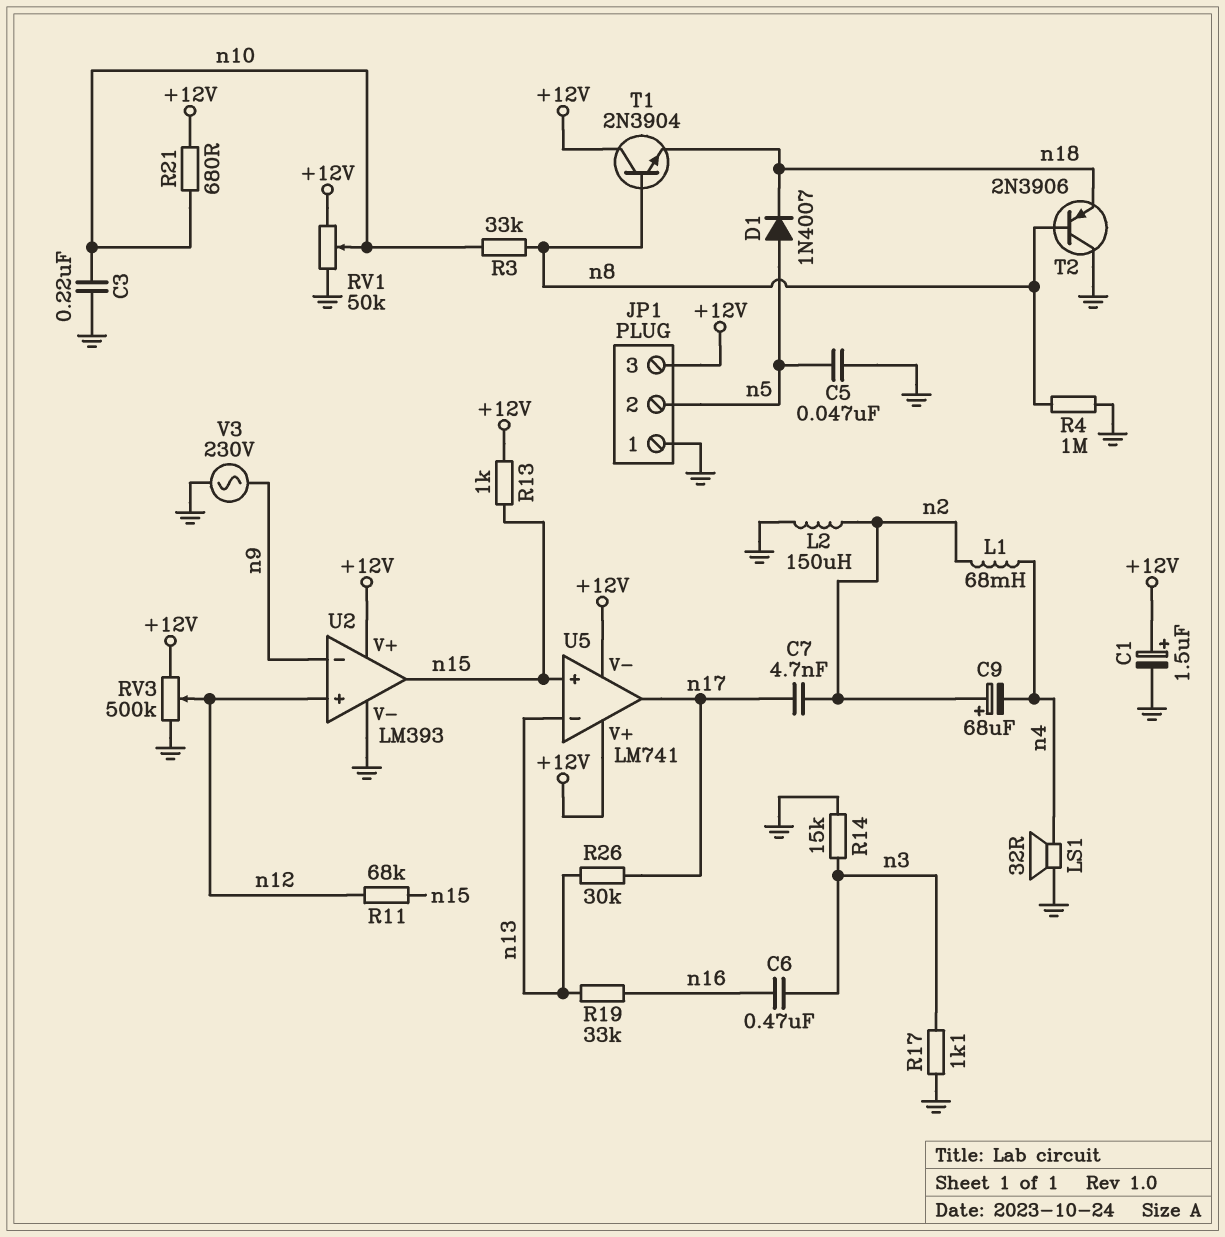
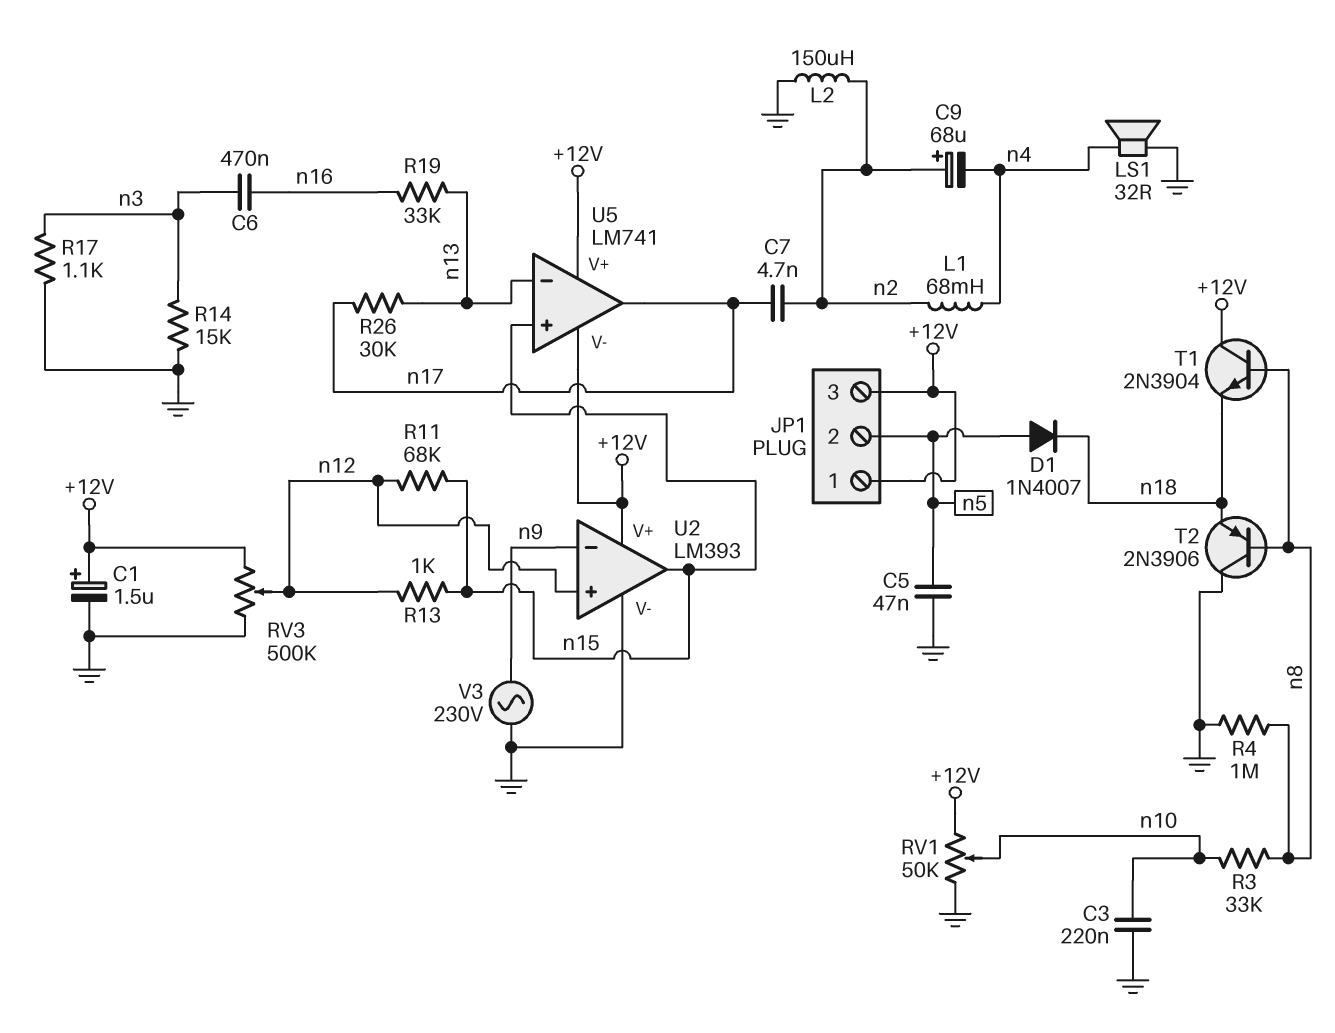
JP1 pin 1: GND -> +12V
R13: 1k (+12V, n15) -> 1k (n12, n15)
R21: 680 (+12V, n10) -> none

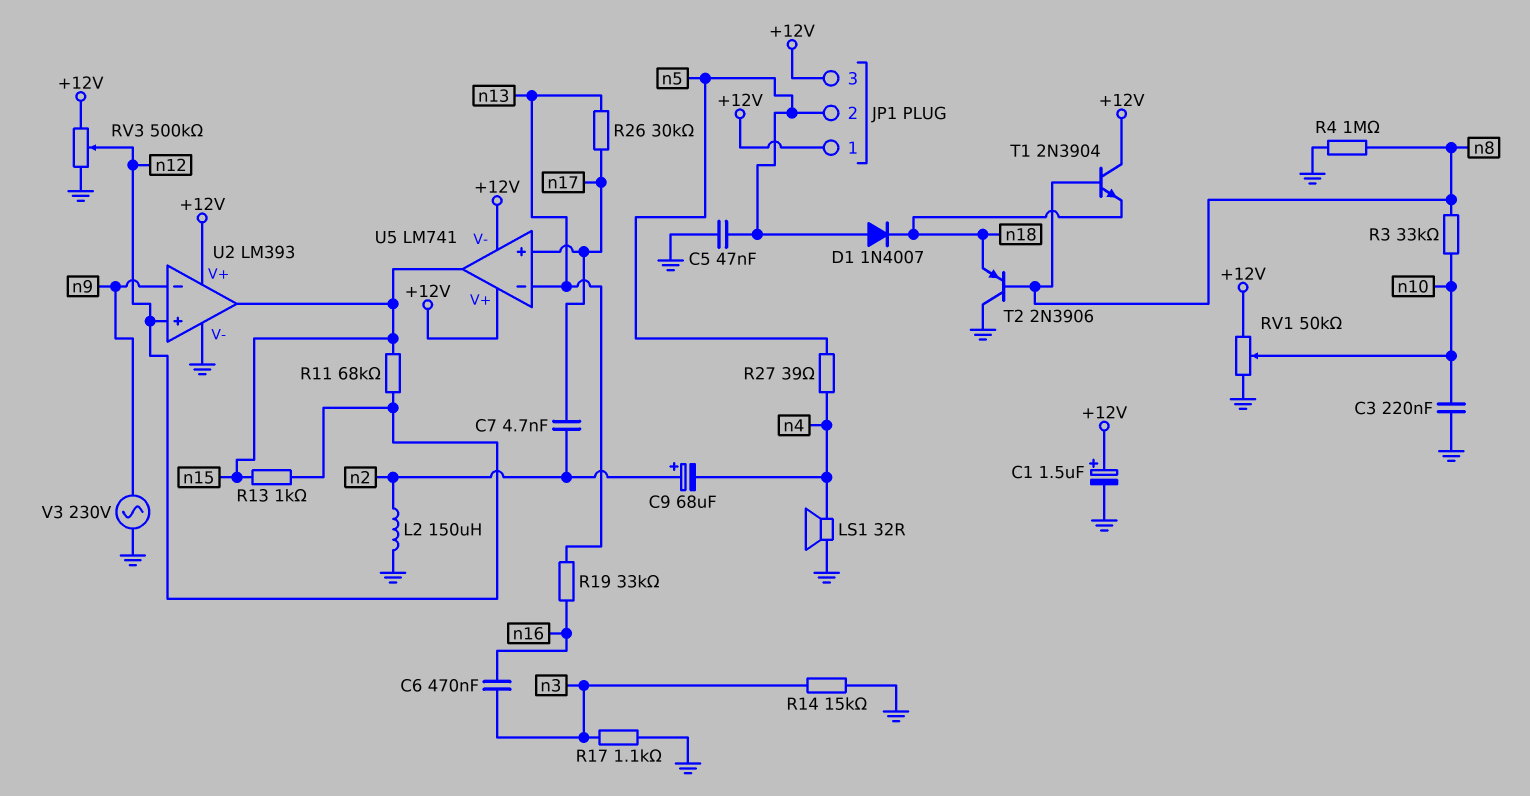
L1: 68mH (n2, n4) -> none
R27: none -> 39 (n4, n5)
U5 pin in+: n15 -> n17
U5 pin out: n17 -> n15

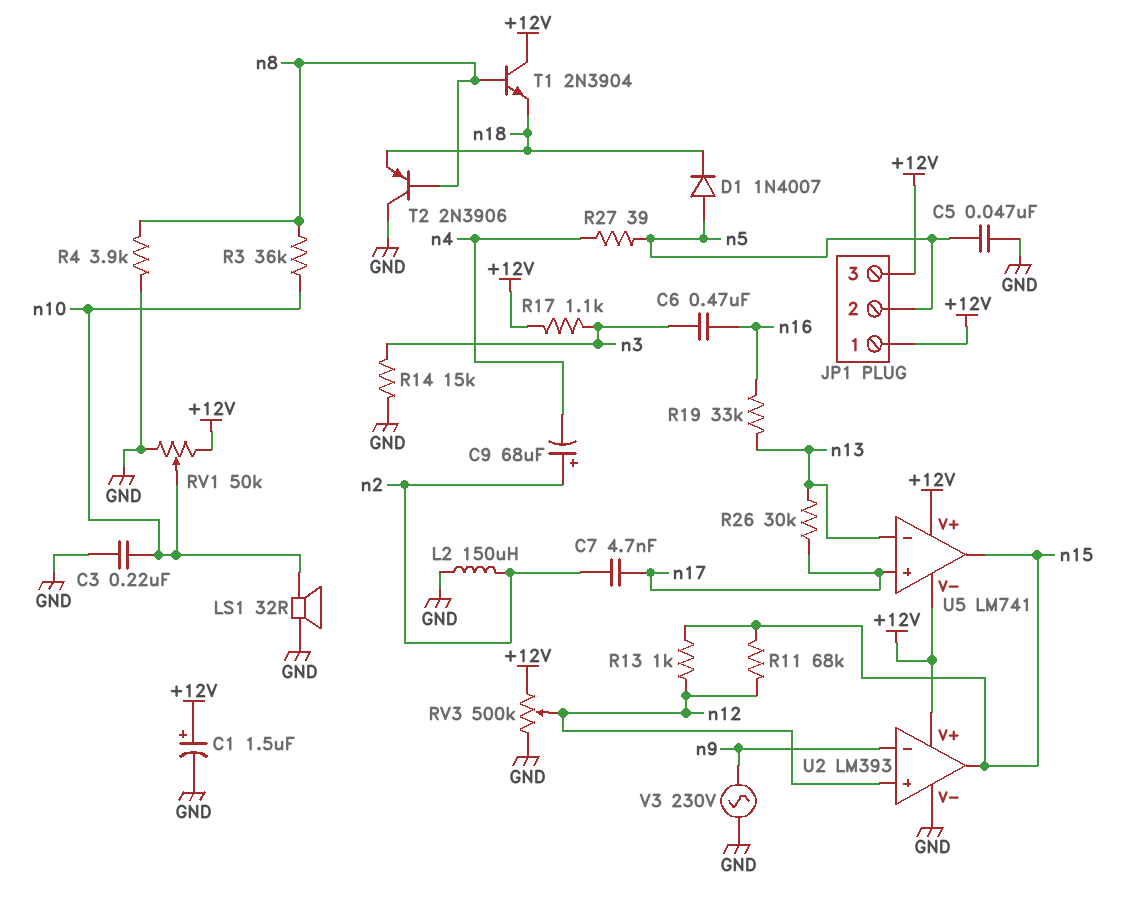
LS1: speaker 32R (GND, n4) -> speaker 32R (GND, n10)
R3: 33k (n8, n10) -> 36k (n8, n10)
R4: 1M (GND, n8) -> 3.9k (GND, n8)
R17: 1.1k (GND, n3) -> 1.1k (+12V, n3)

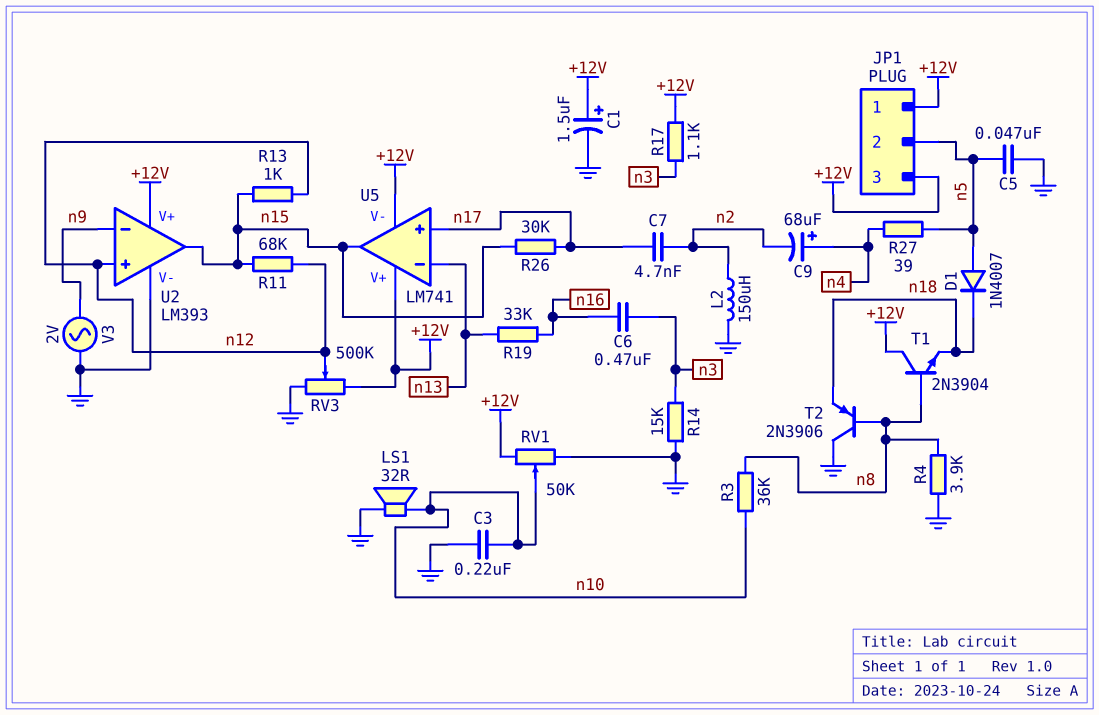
C9: 68uF (plus n2, minus n4) -> 68uF (plus n4, minus n2)
R26: 30k (n13, n17) -> 30k (n15, n17)
V3: AC 230V (GND, n9) -> AC 2V (GND, n9)

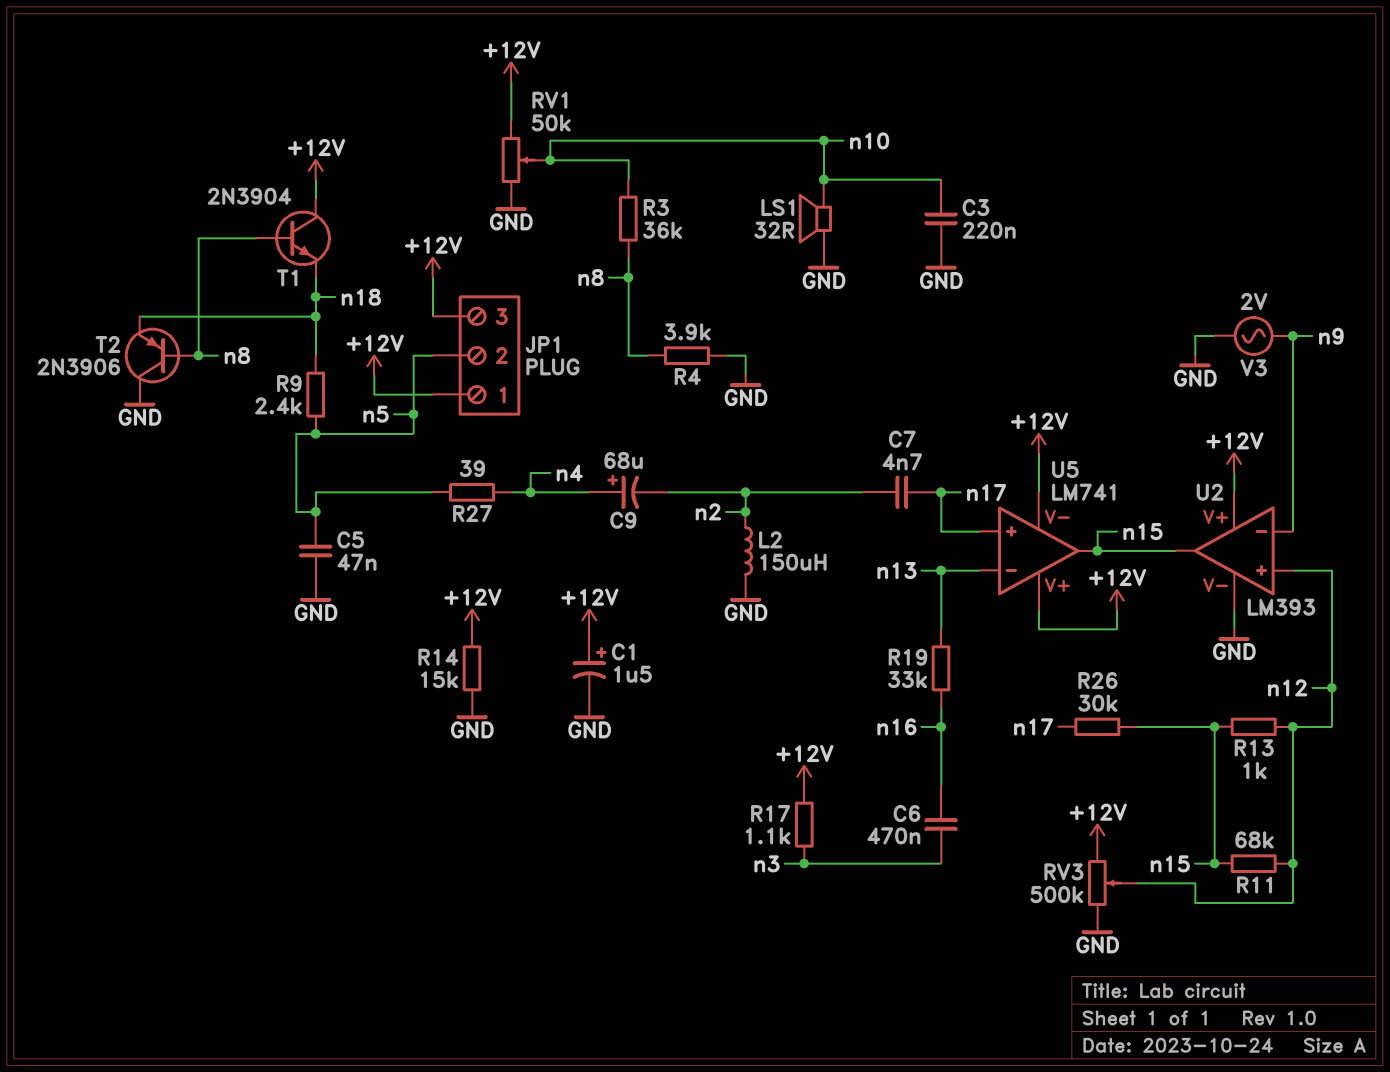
D1: diode 1N4007 (A n5, K n18) -> none
R9: none -> 2.4k (n5, n18)
R14: 15k (GND, n3) -> 15k (+12V, GND)

